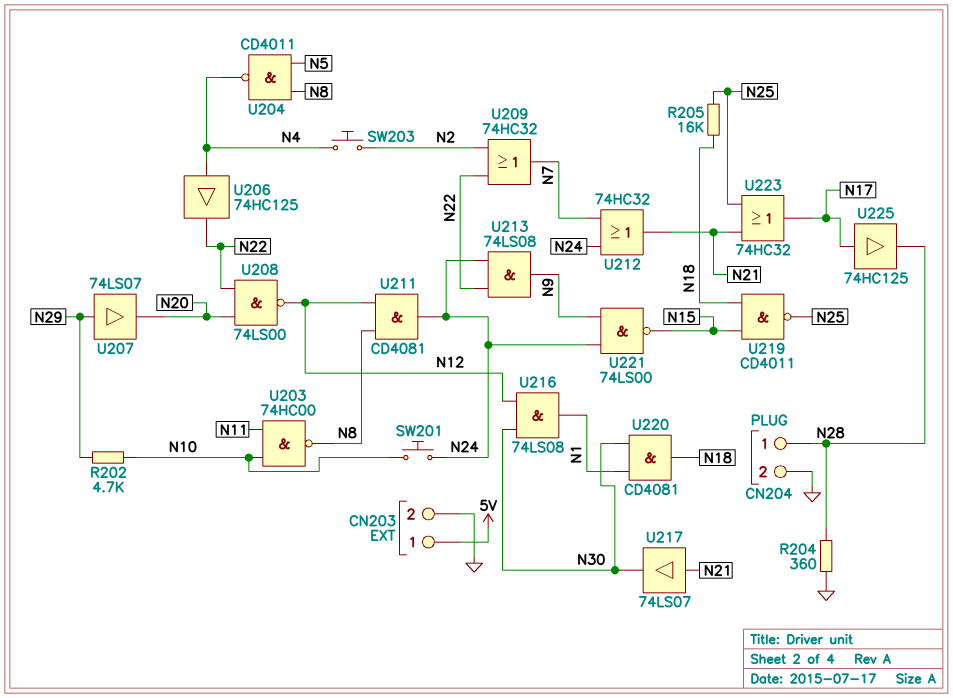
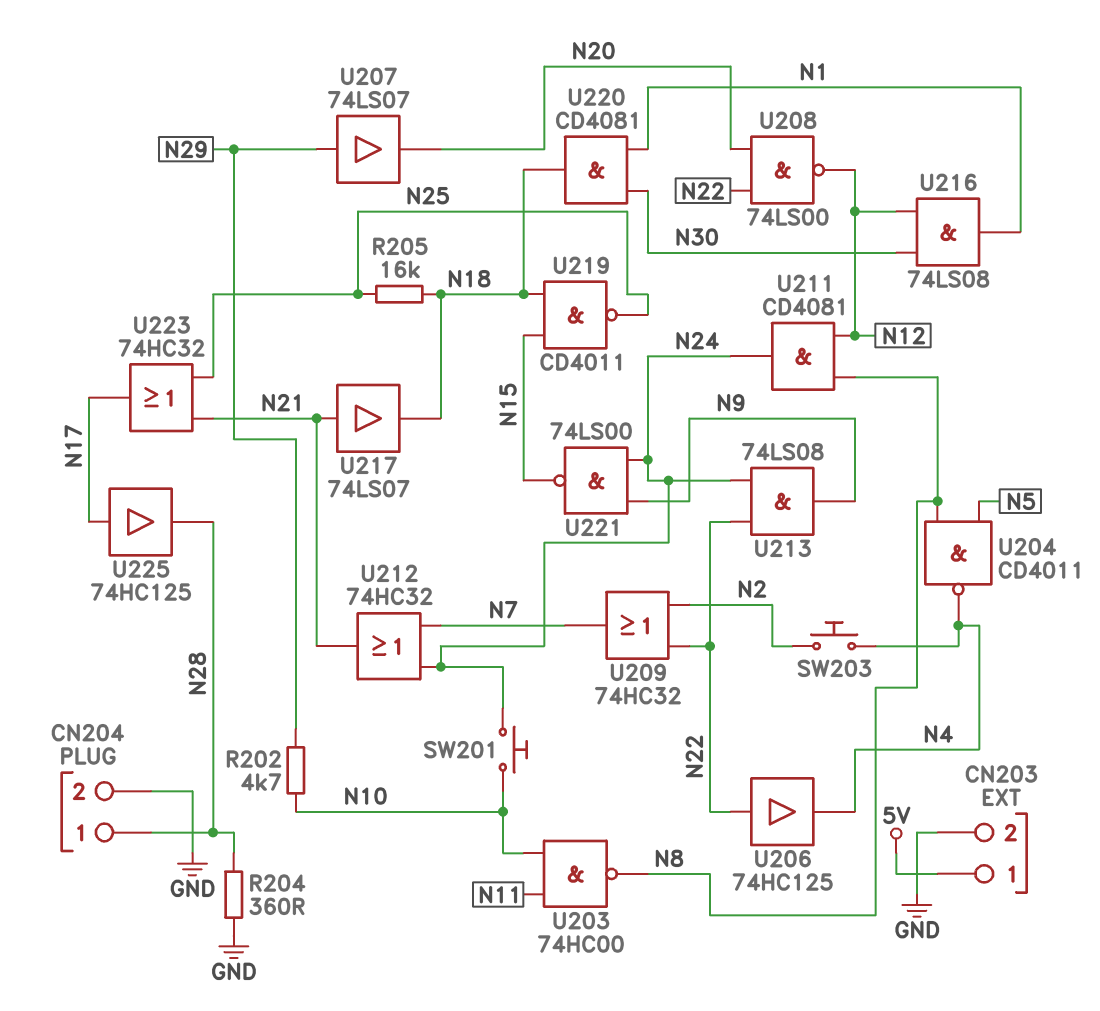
U206: buffer 74HC125 (in N4, out N22) -> buffer 74HC125 (in N22, out N4)
U217: buffer 74LS07 (in N21, out N30) -> buffer 74LS07 (in N21, out N18)

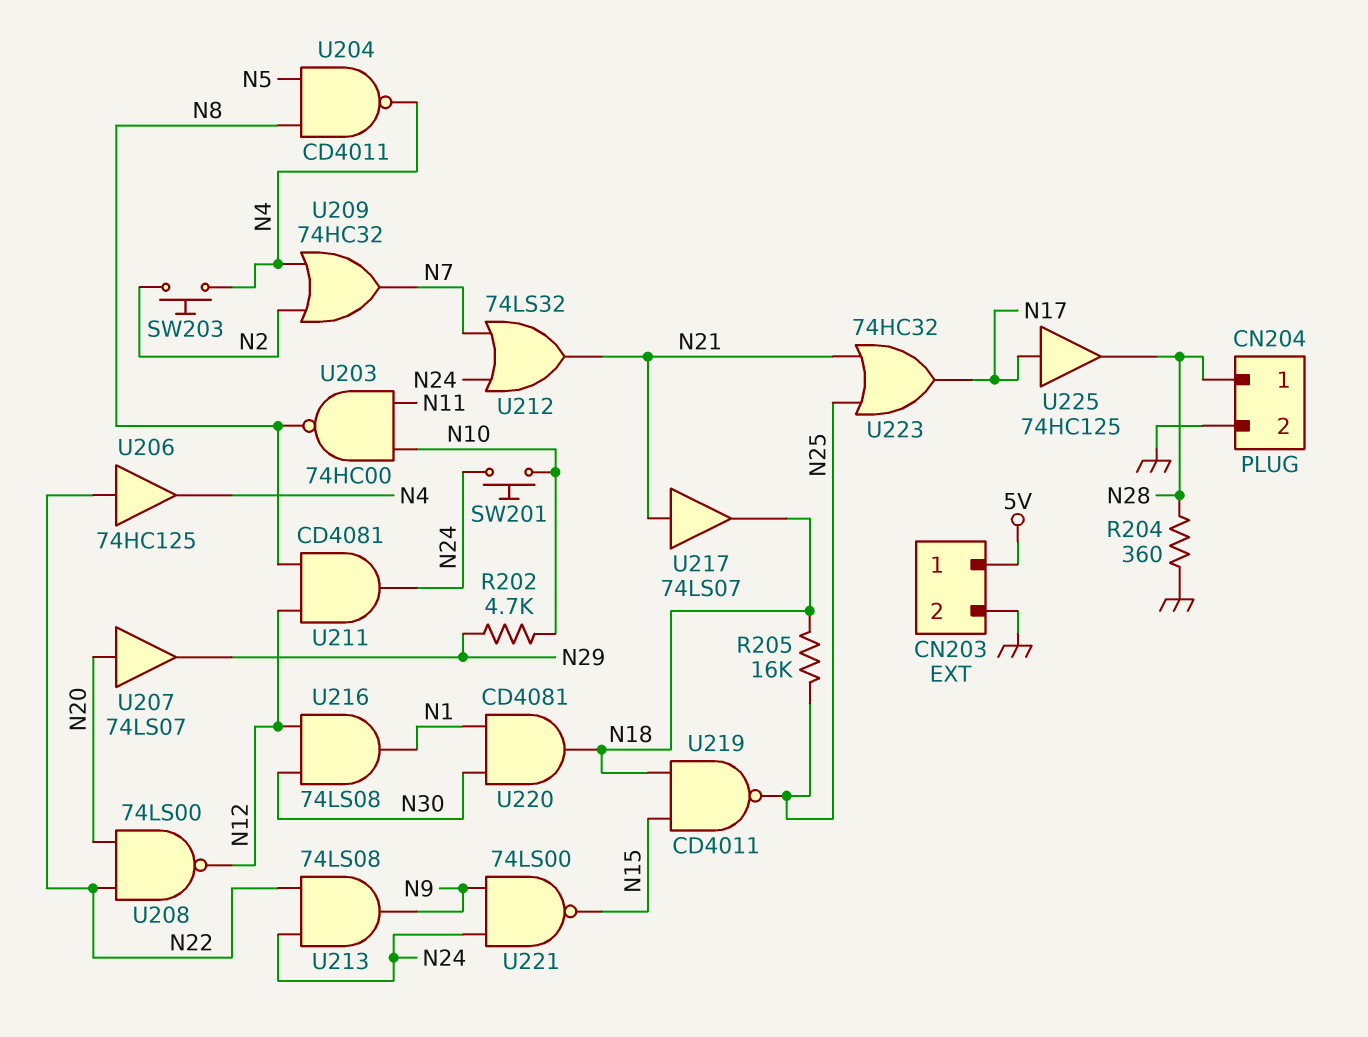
U207: buffer 74LS07 (in N29, out N20) -> buffer 74LS07 (in N20, out N29)
U209: OR 74HC32 (in N2, in N22, out N7) -> OR 74HC32 (in N2, in N4, out N7)
U212: OR 74HC32 (in N7, in N24, out N21) -> OR 74LS32 (in N7, in N24, out N21)

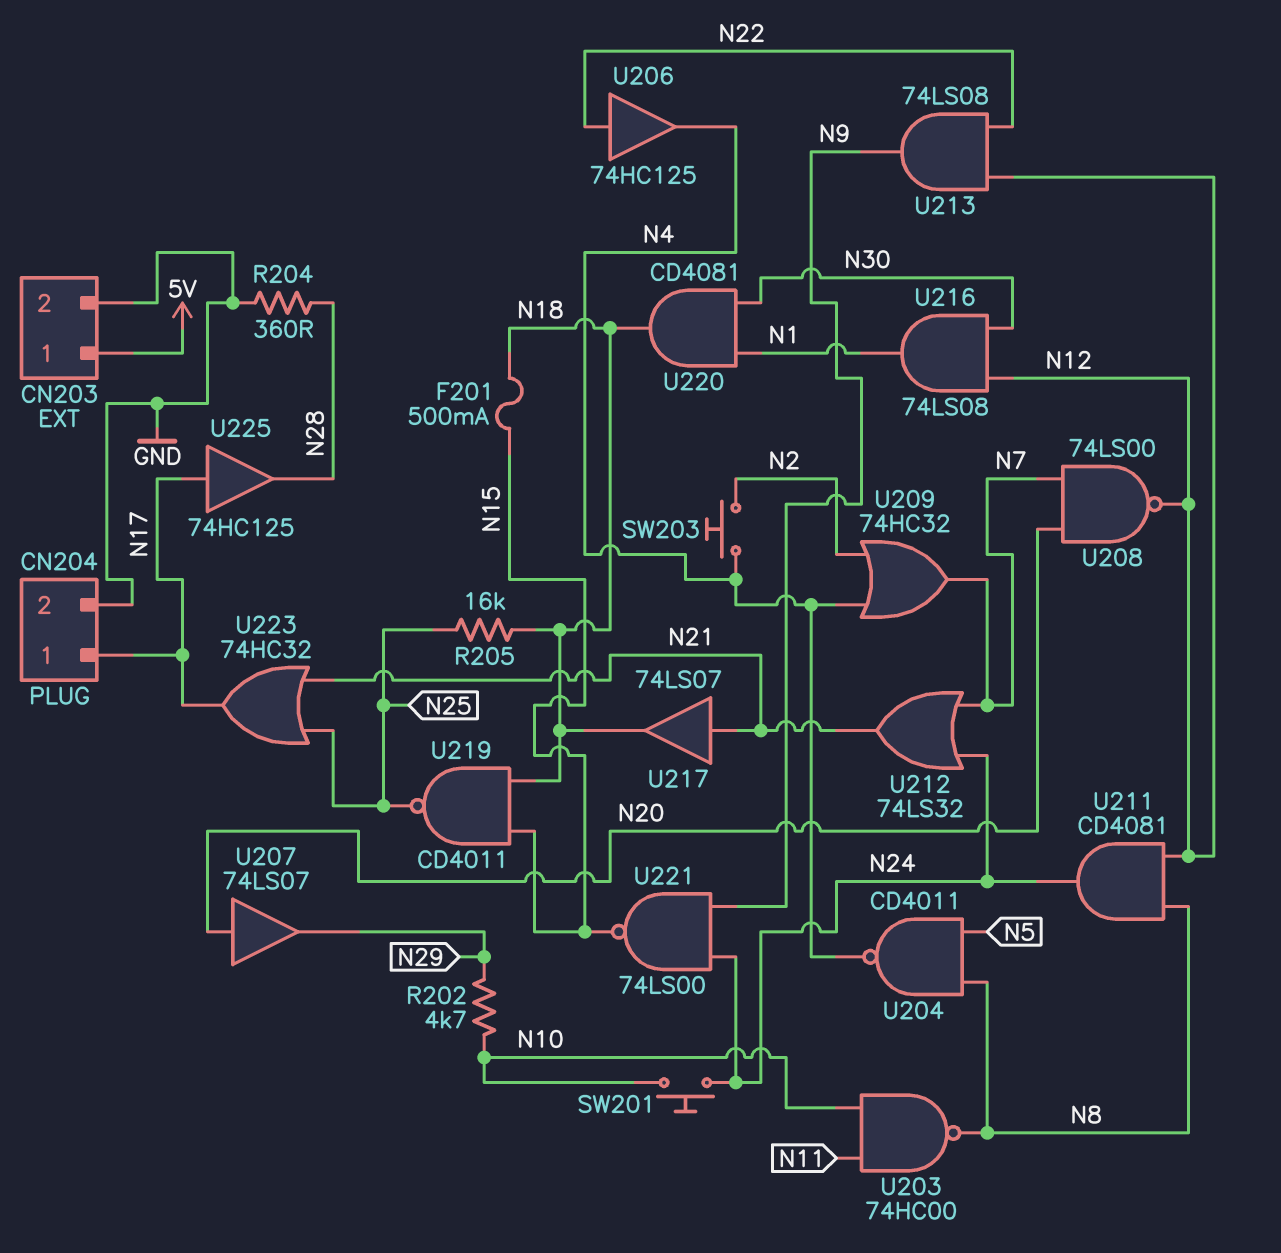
CN204 pin 1: N28 -> N17
F201: none -> 500mA (N15, N18)
U208: NAND 74LS00 (in N20, in N22, out N12) -> NAND 74LS00 (in N7, in N20, out N12)
U213: AND 74LS08 (in N22, in N24, out N9) -> AND 74LS08 (in N12, in N22, out N9)

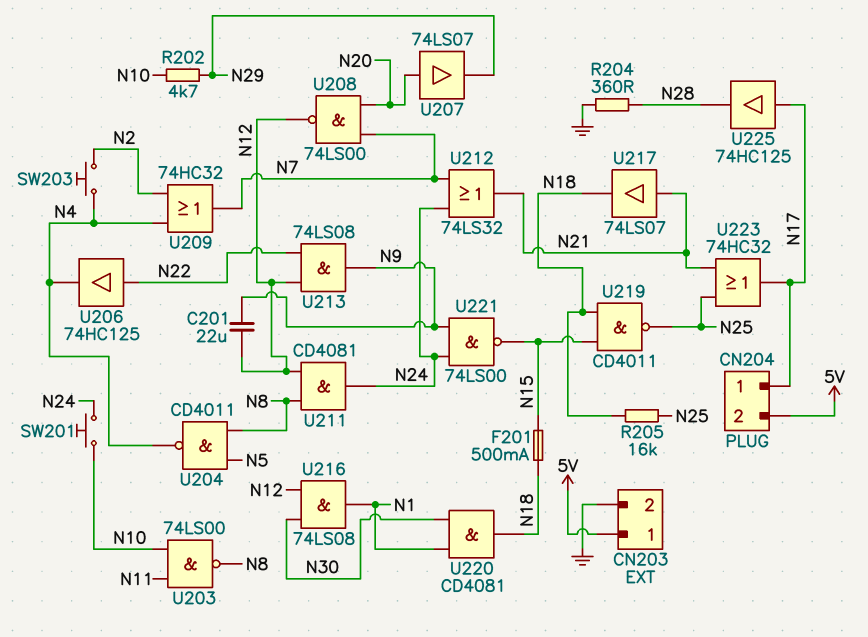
C201: none -> 22uF (N9, N12)
CN204 pin 2: GND -> 5V
U203: NAND 74HC00 (in N10, in N11, out N8) -> NAND 74LS00 (in N10, in N11, out N8)

